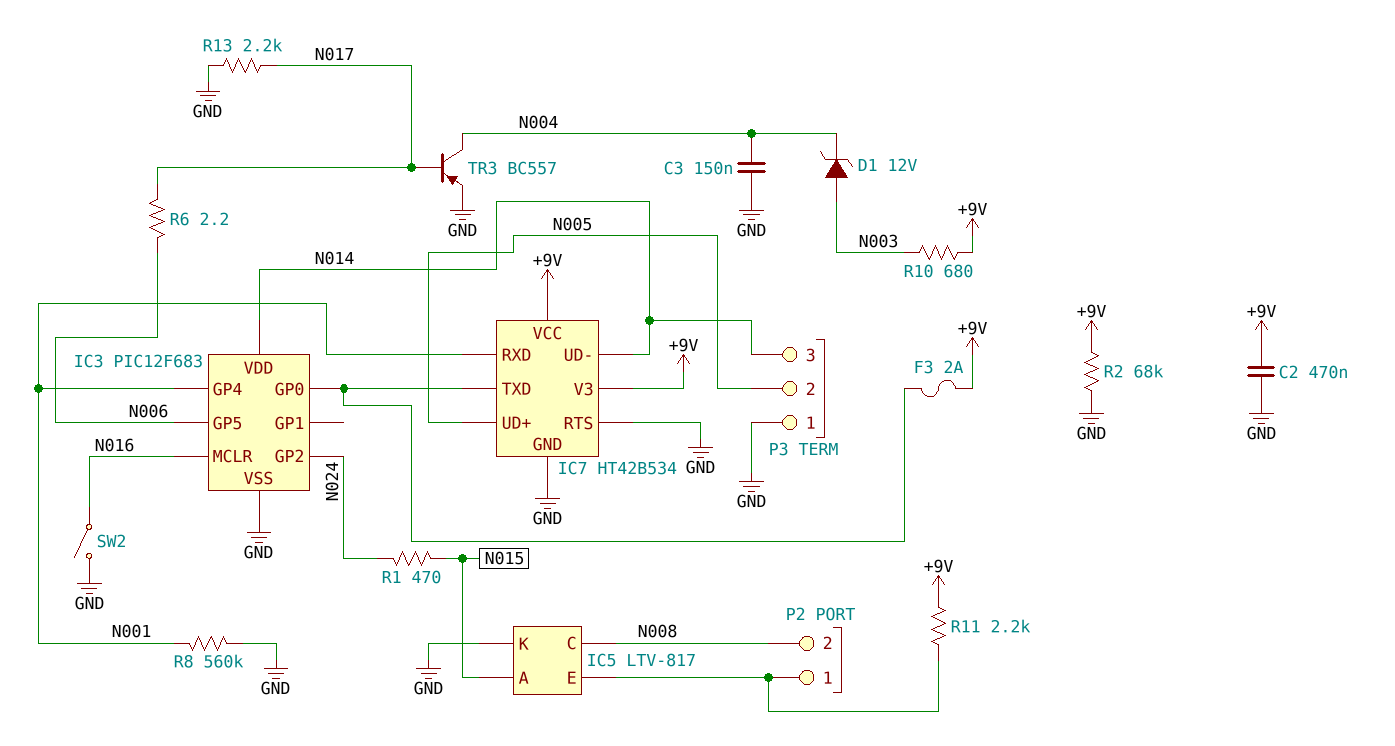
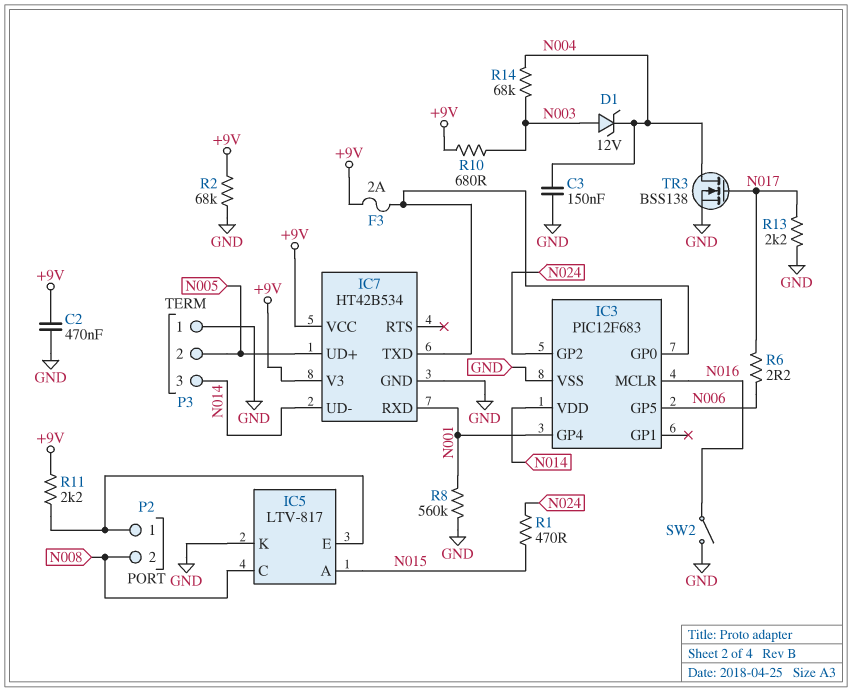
IC7 pin RTS: GND -> none
R14: none -> 68k (N003, N004)
TR3: PNP BC557 (B N017, C N004, E GND) -> NMOS BSS138 (G N017, D N004, S GND)

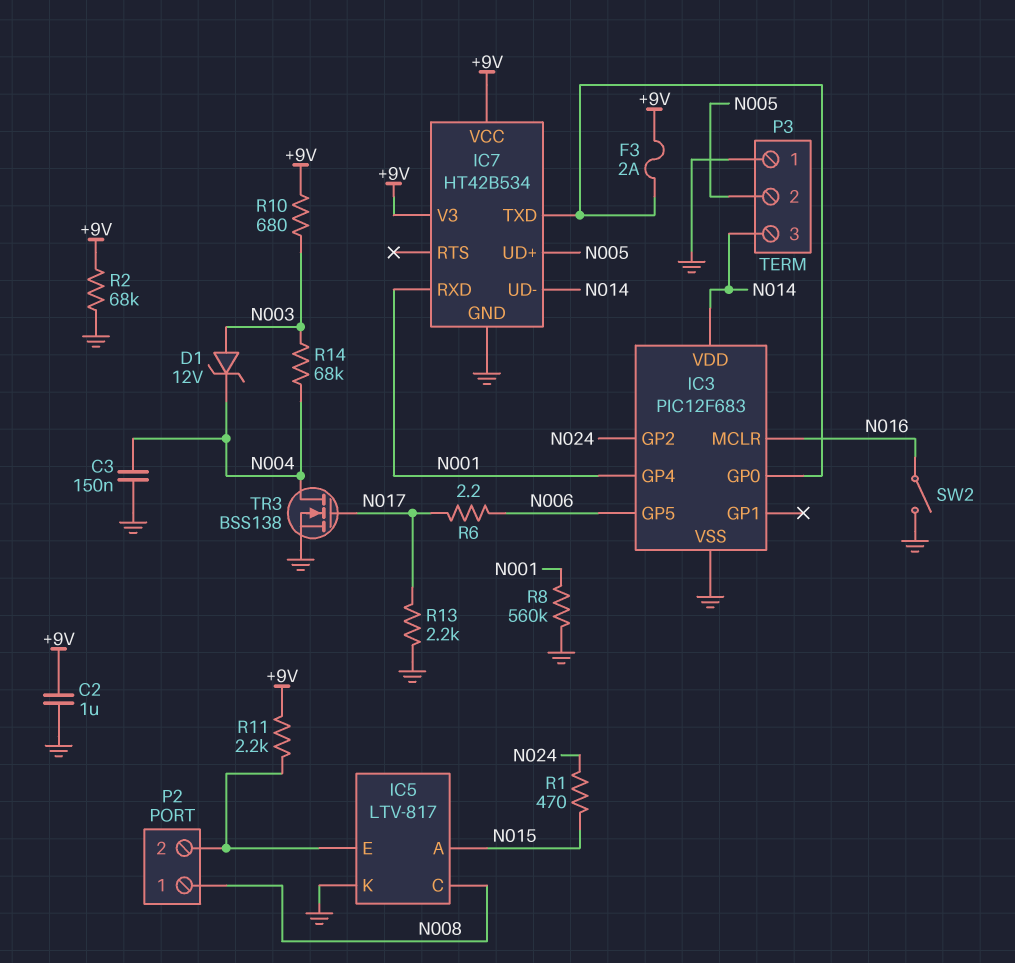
C2: 470nF (+9V, GND) -> 1uF (+9V, GND)
P2 pin 1: IC5/E -> N008
P2 pin 2: N008 -> IC5/E

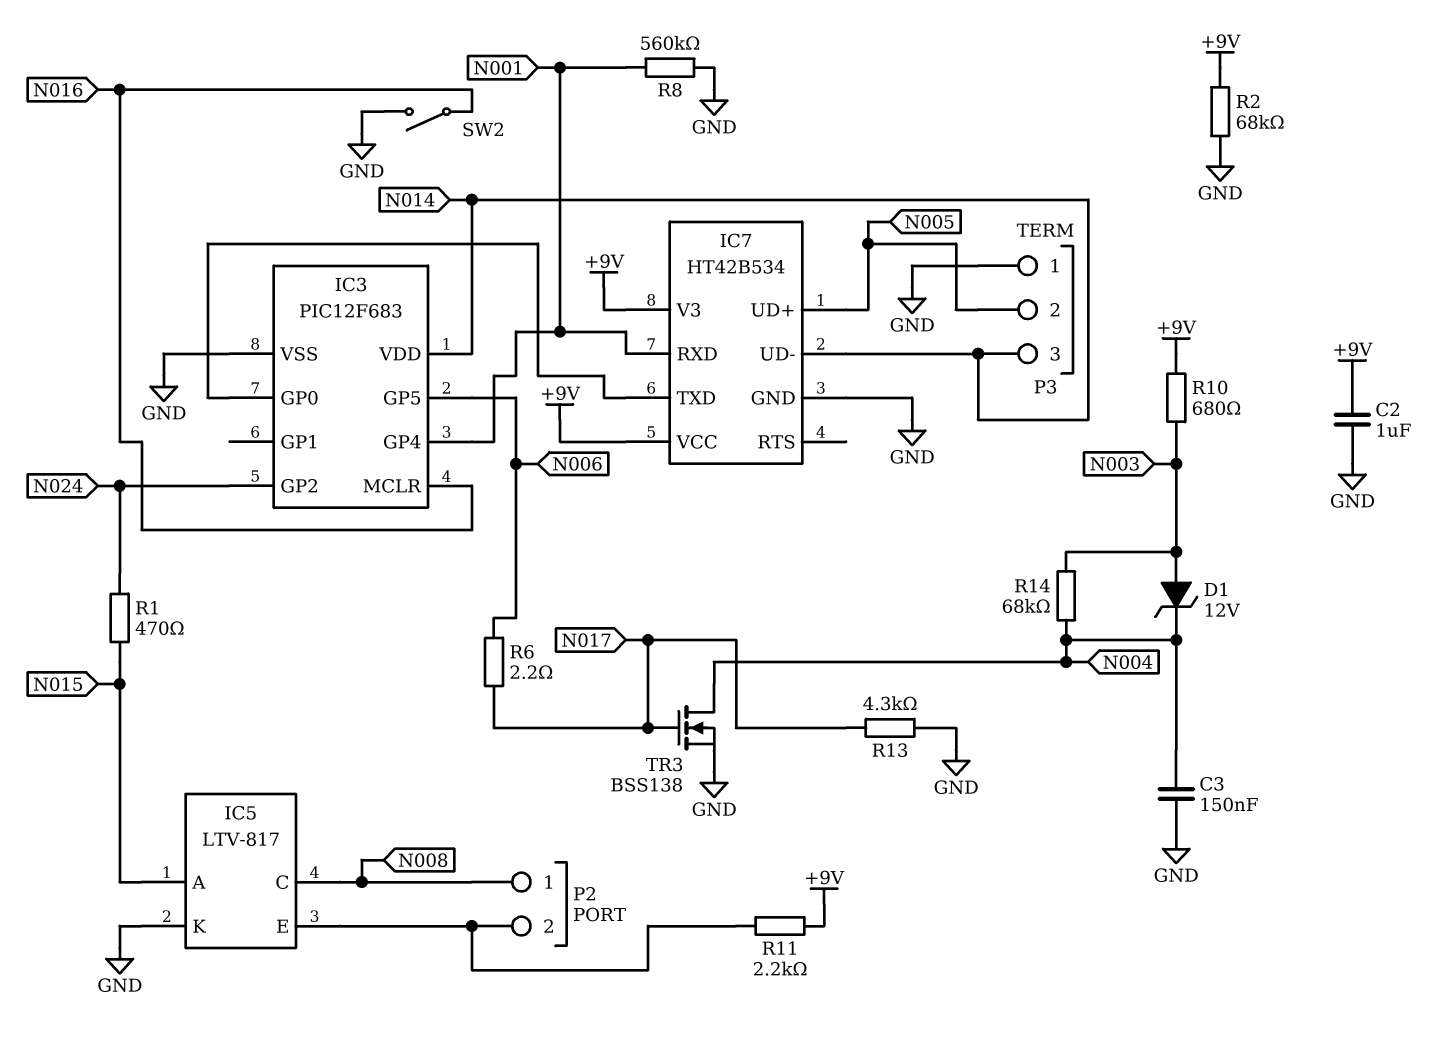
F3: 2A (+9V, IC3/GP0) -> none
R13: 2.2k (GND, N017) -> 4.3k (GND, N017)

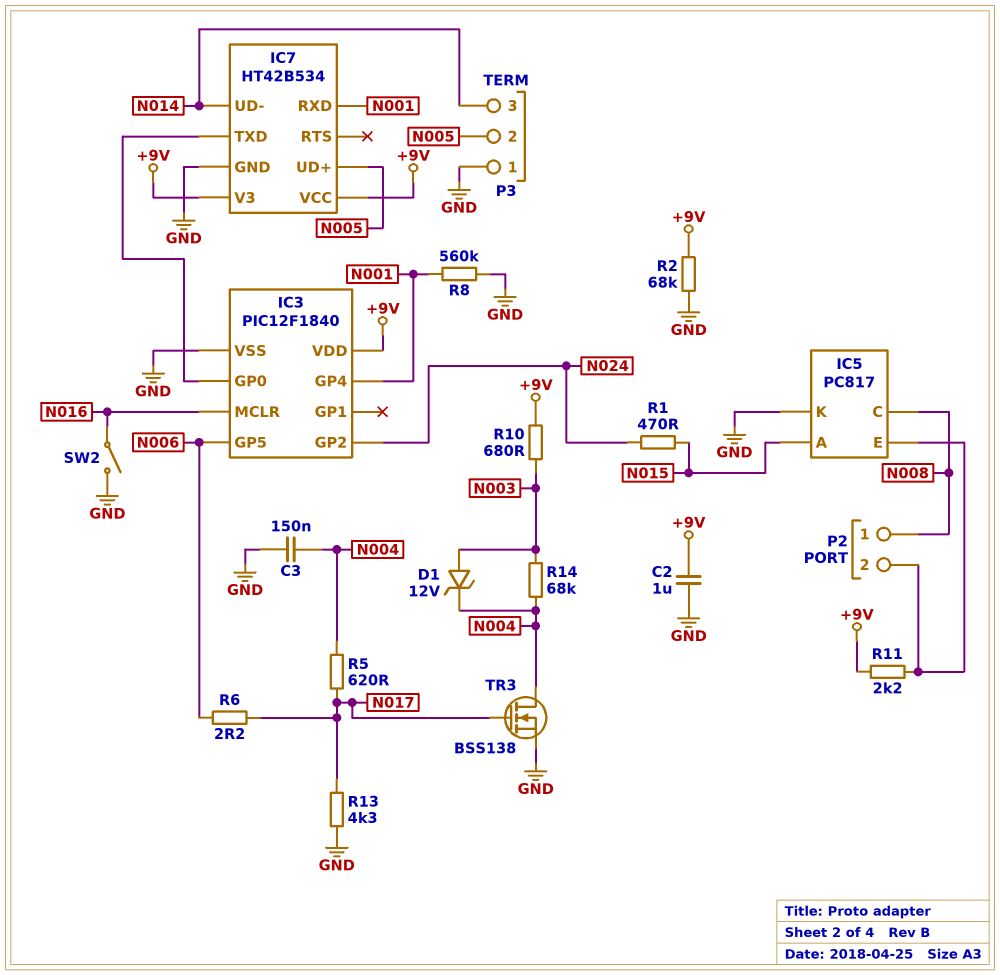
IC3: PIC12F683 -> PIC12F1840
IC3 pin VDD: N014 -> +9V
IC5: LTV-817 -> PC817
R5: none -> 620 (N004, N017)

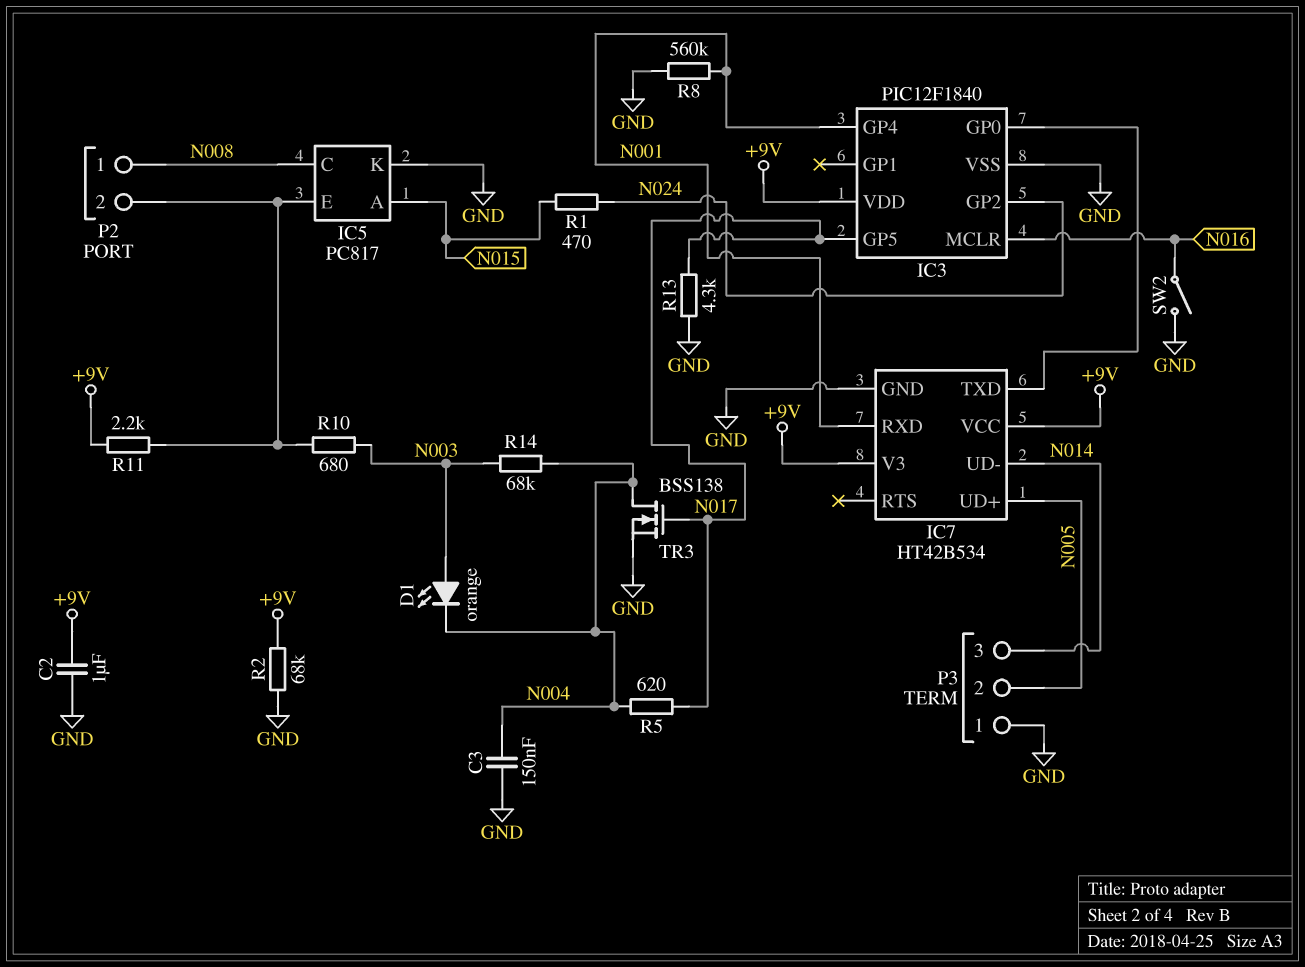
D1: zener 12V (A N003, K N004) -> LED orange (A N003, K N004)
IC3 pin GP5: N006 -> N017
R6: 2.2 (N006, N017) -> none
R10: 680 (+9V, N003) -> 680 (IC5/E, N003)

